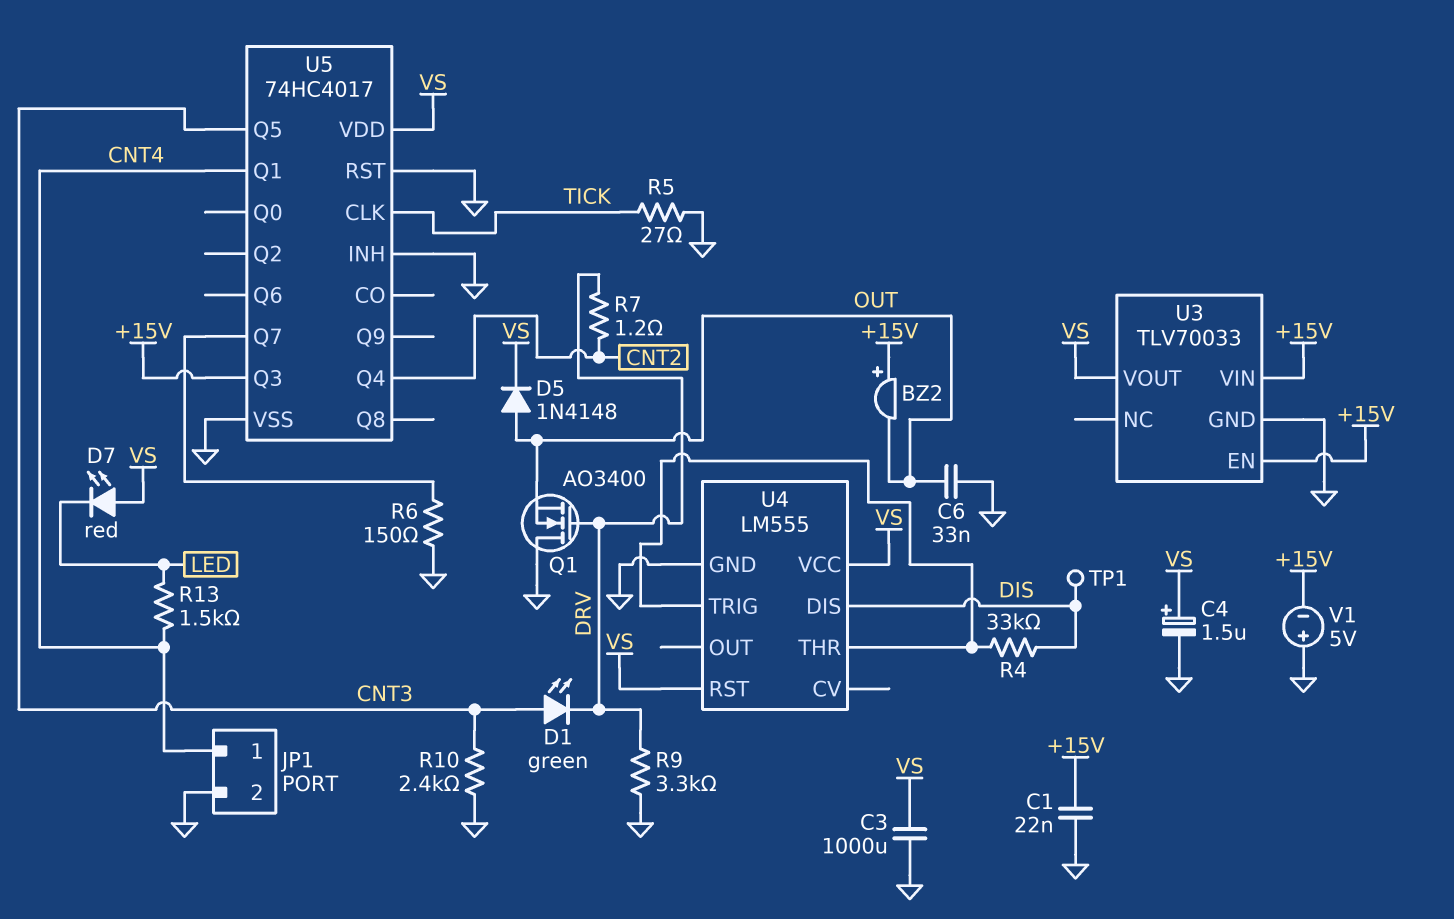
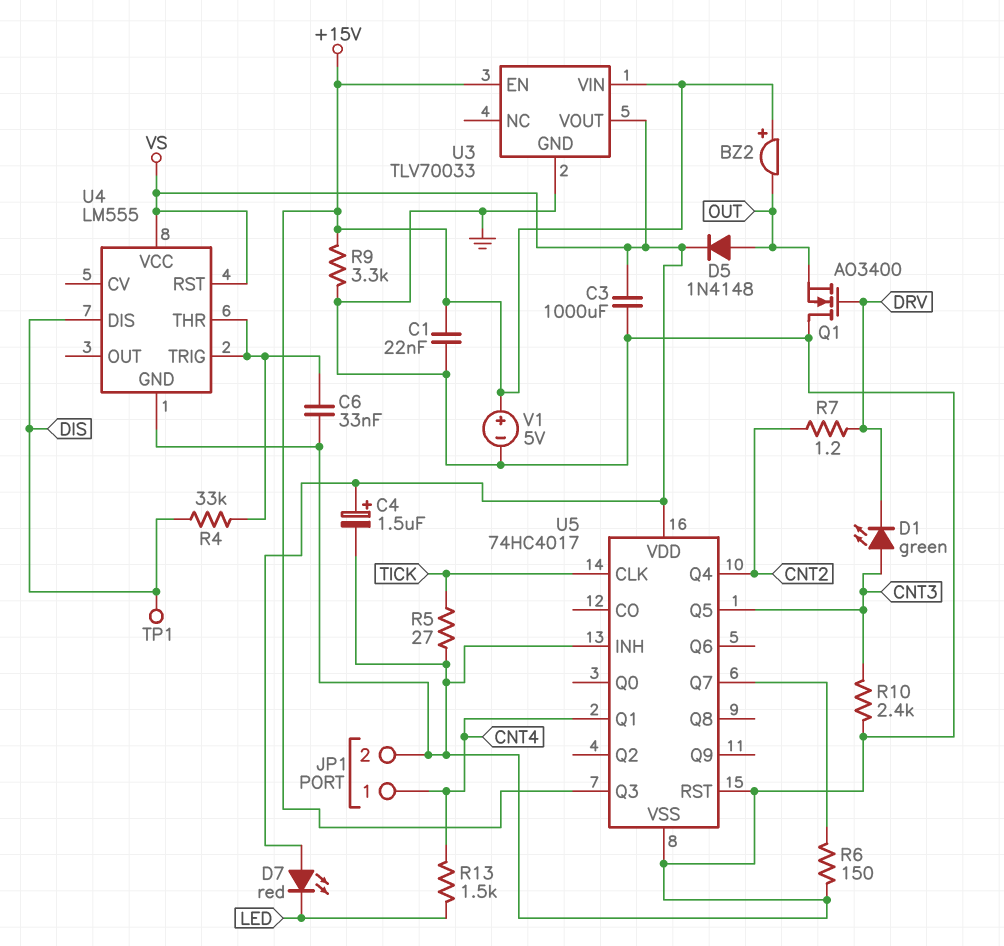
C6: 33nF (GND, OUT) -> 33nF (GND, U4/THR)
R9: 3.3k (DRV, GND) -> 3.3k (+15V, GND)
V1: 5V (plus GND, minus +15V) -> 5V (plus +15V, minus GND)

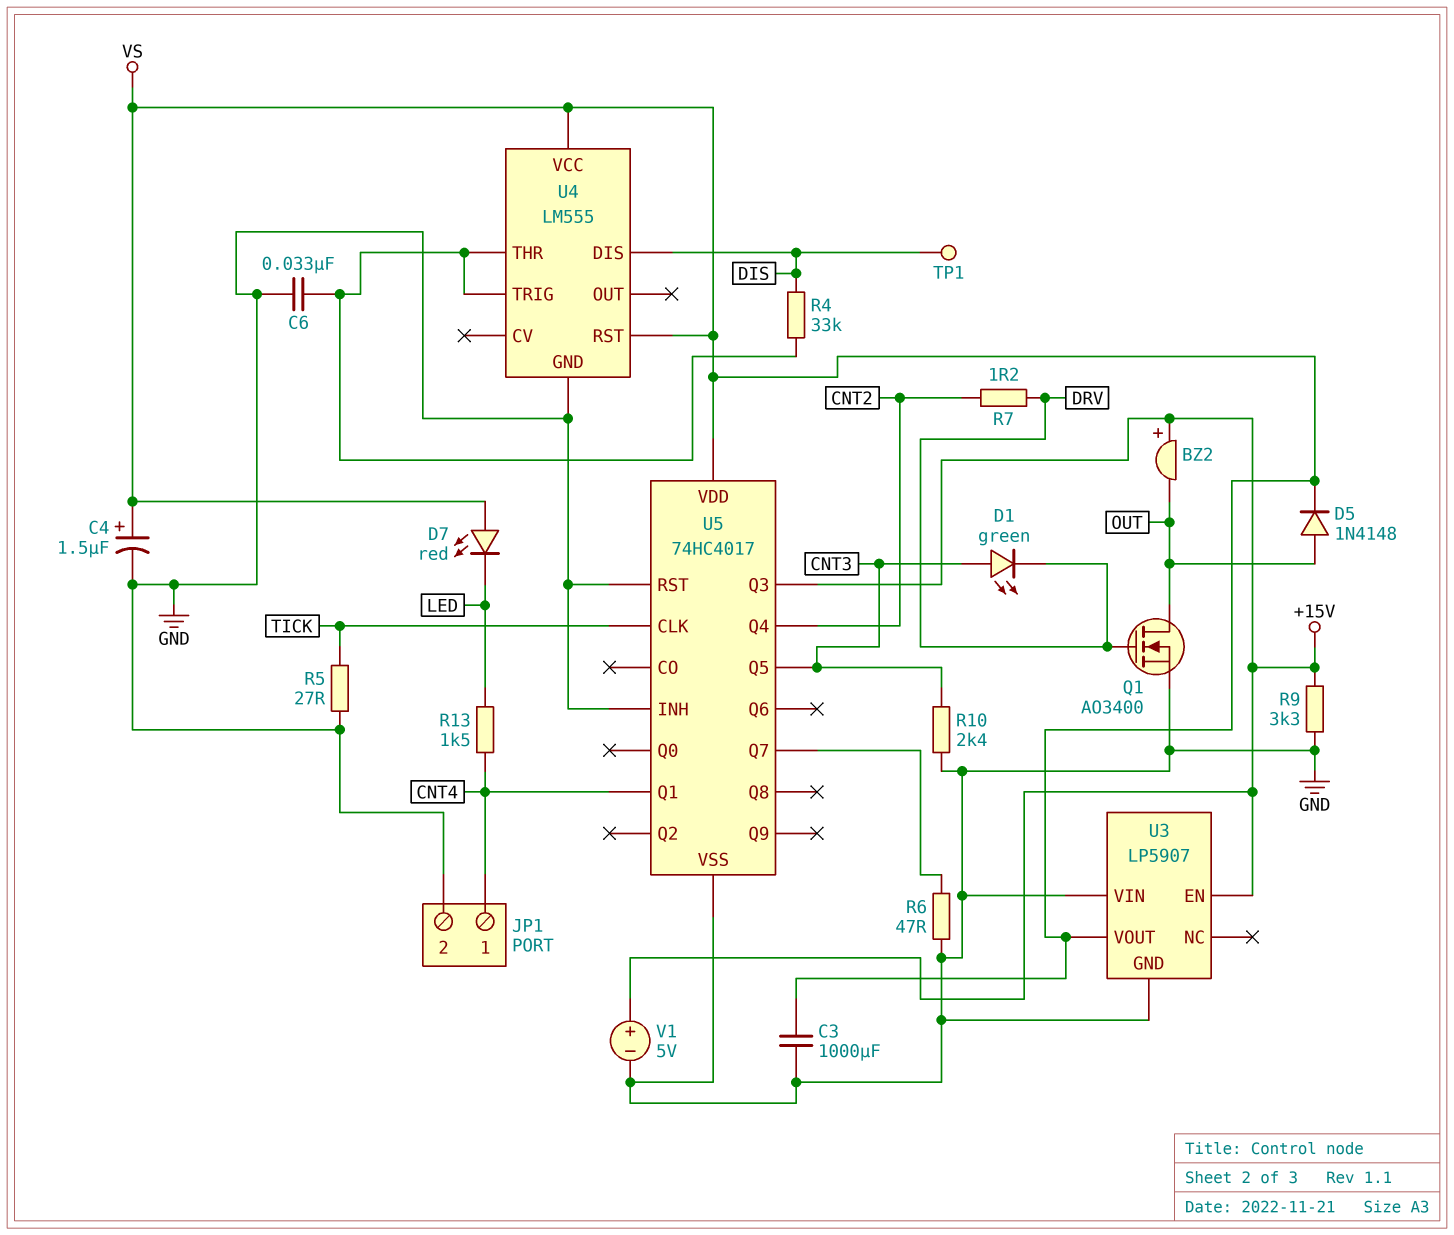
C1: 22nF (+15V, GND) -> none
Q1: NMOS AO3400 (G DRV, D GND, S OUT) -> NMOS AO3400 (G DRV, D OUT, S GND)
R6: 150 (GND, U5/Q7) -> 47 (GND, U5/Q7)
U3: TLV70033 -> LP5907
U3 pin VIN: +15V -> GND

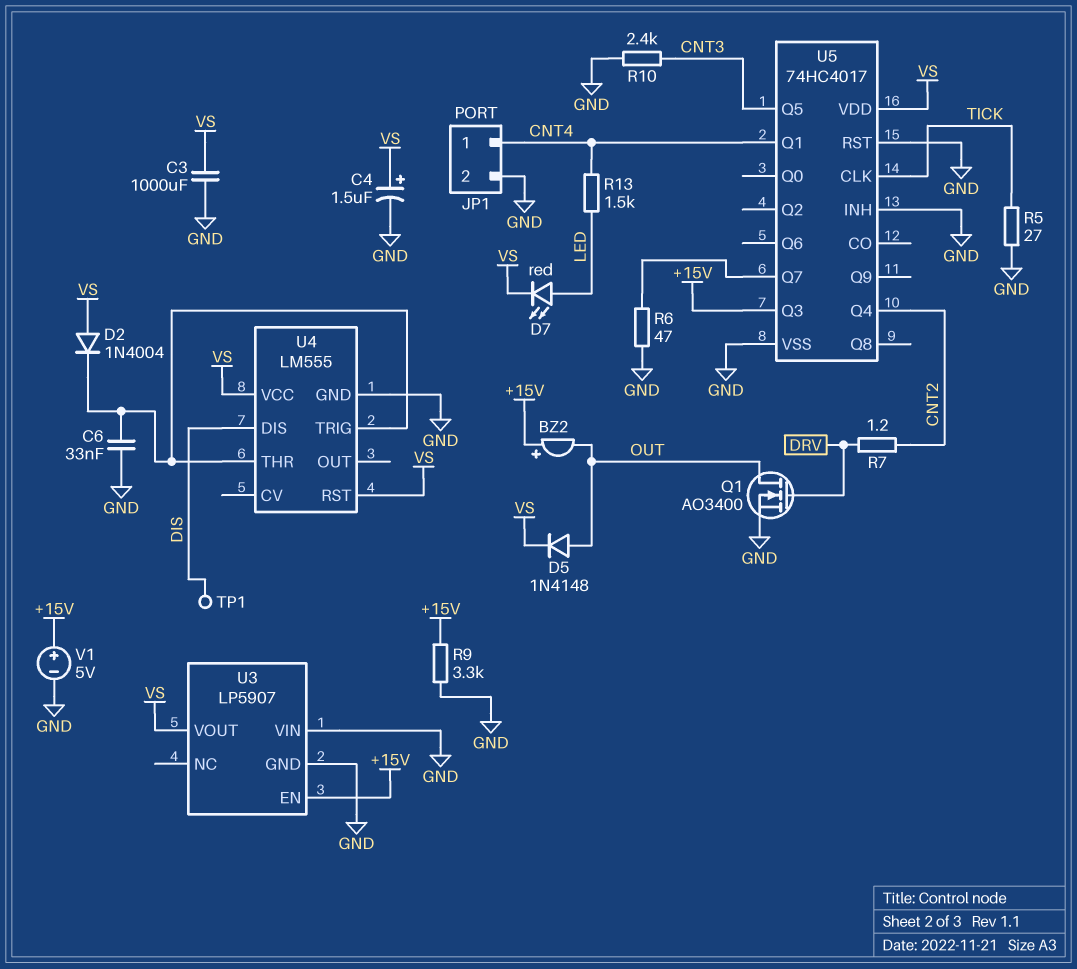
D1: LED green (A CNT3, K DRV) -> none
D2: none -> diode 1N4004 (A VS, K U4/THR)
D7: LED red (A VS, K LED) -> LED red (A LED, K VS)
R4: 33k (DIS, U4/THR) -> none

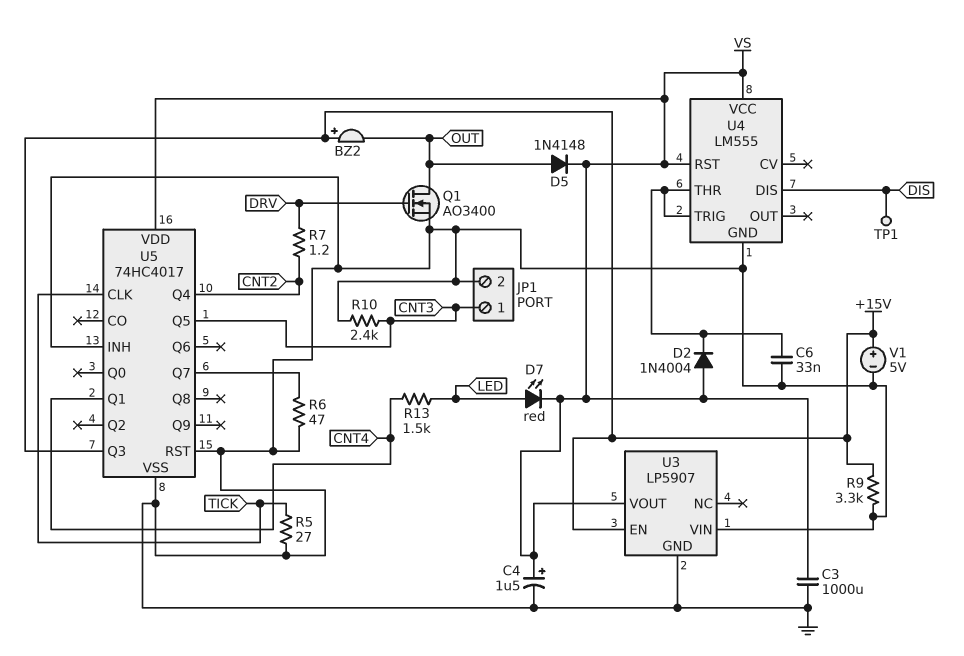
JP1 pin 1: CNT4 -> CNT3

